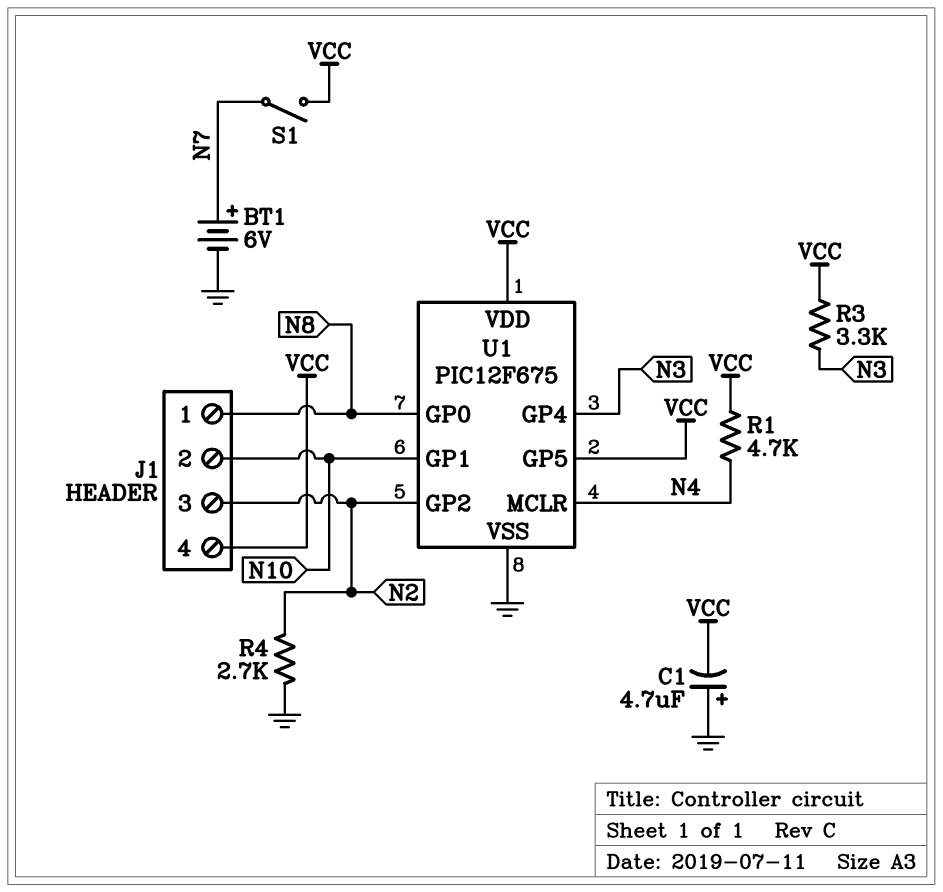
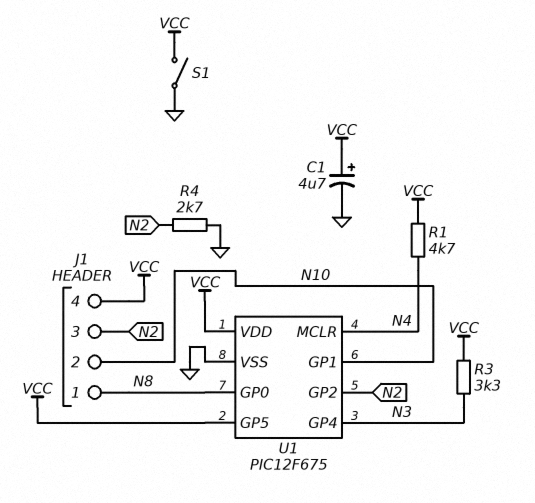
BT1: 6V (plus N7, minus GND) -> none
C1: 4.7uF (plus GND, minus VCC) -> 4.7uF (plus VCC, minus GND)
S1: switch (N7, VCC) -> switch (GND, VCC)

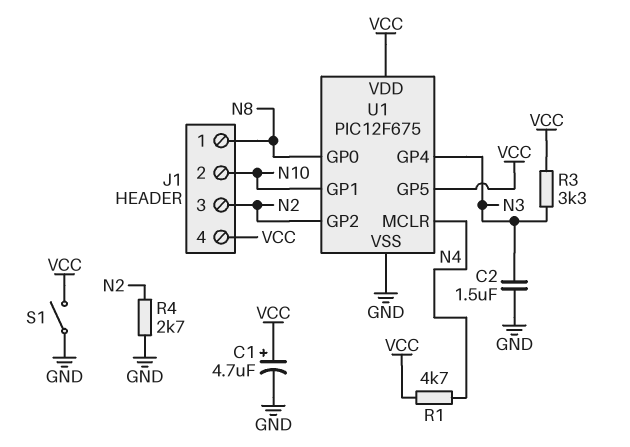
C2: none -> 1.5uF (GND, N3)

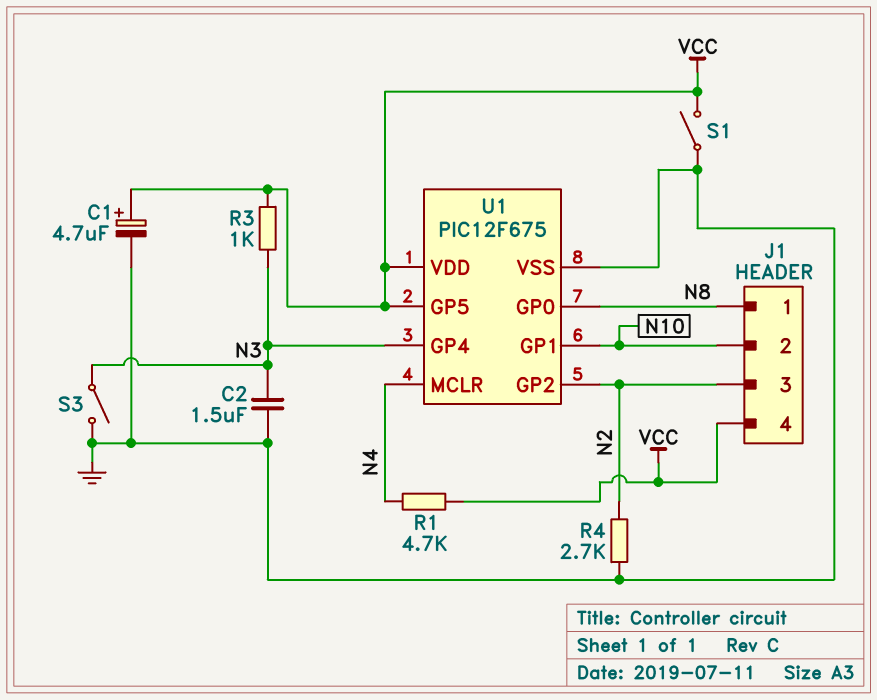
R3: 3.3k (N3, VCC) -> 1k (N3, VCC)
S3: none -> switch (GND, N3)

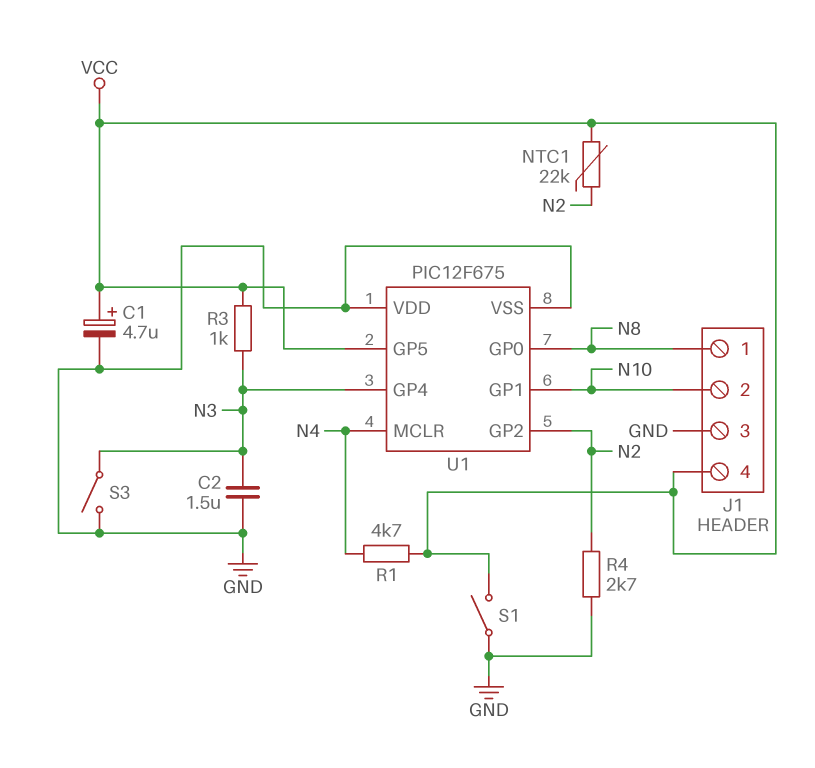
J1 pin 3: N2 -> GND
NTC1: none -> 22k (N2, VCC)
U1 pin VDD: VCC -> GND

